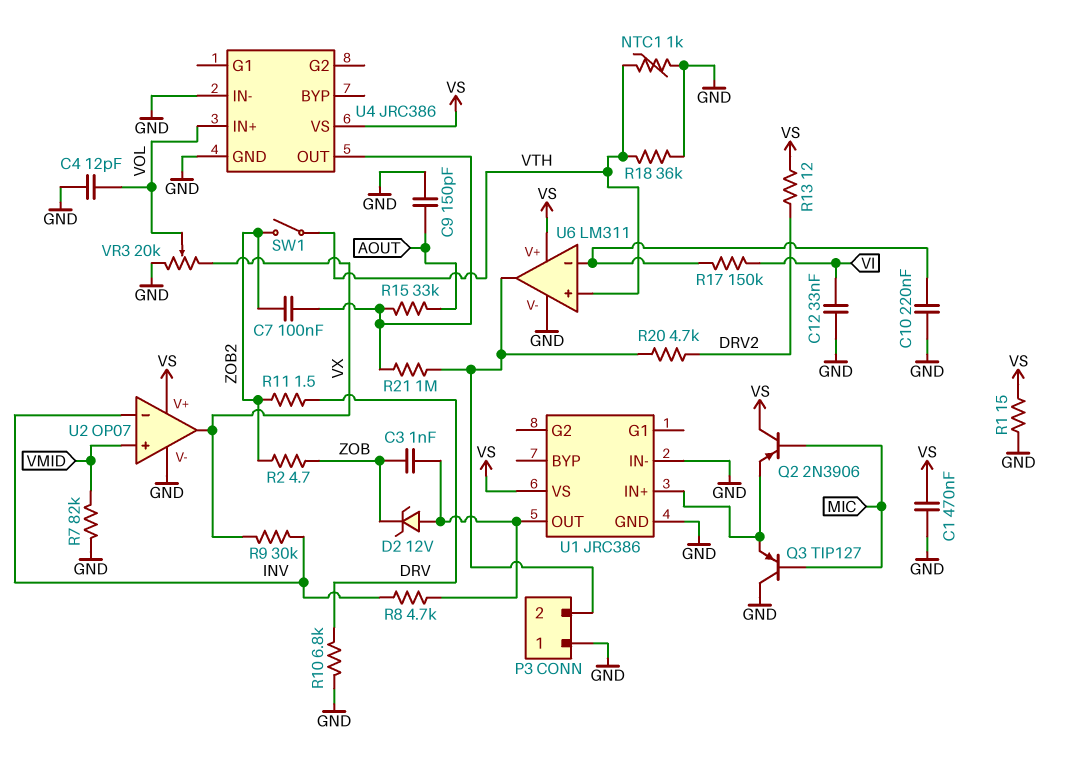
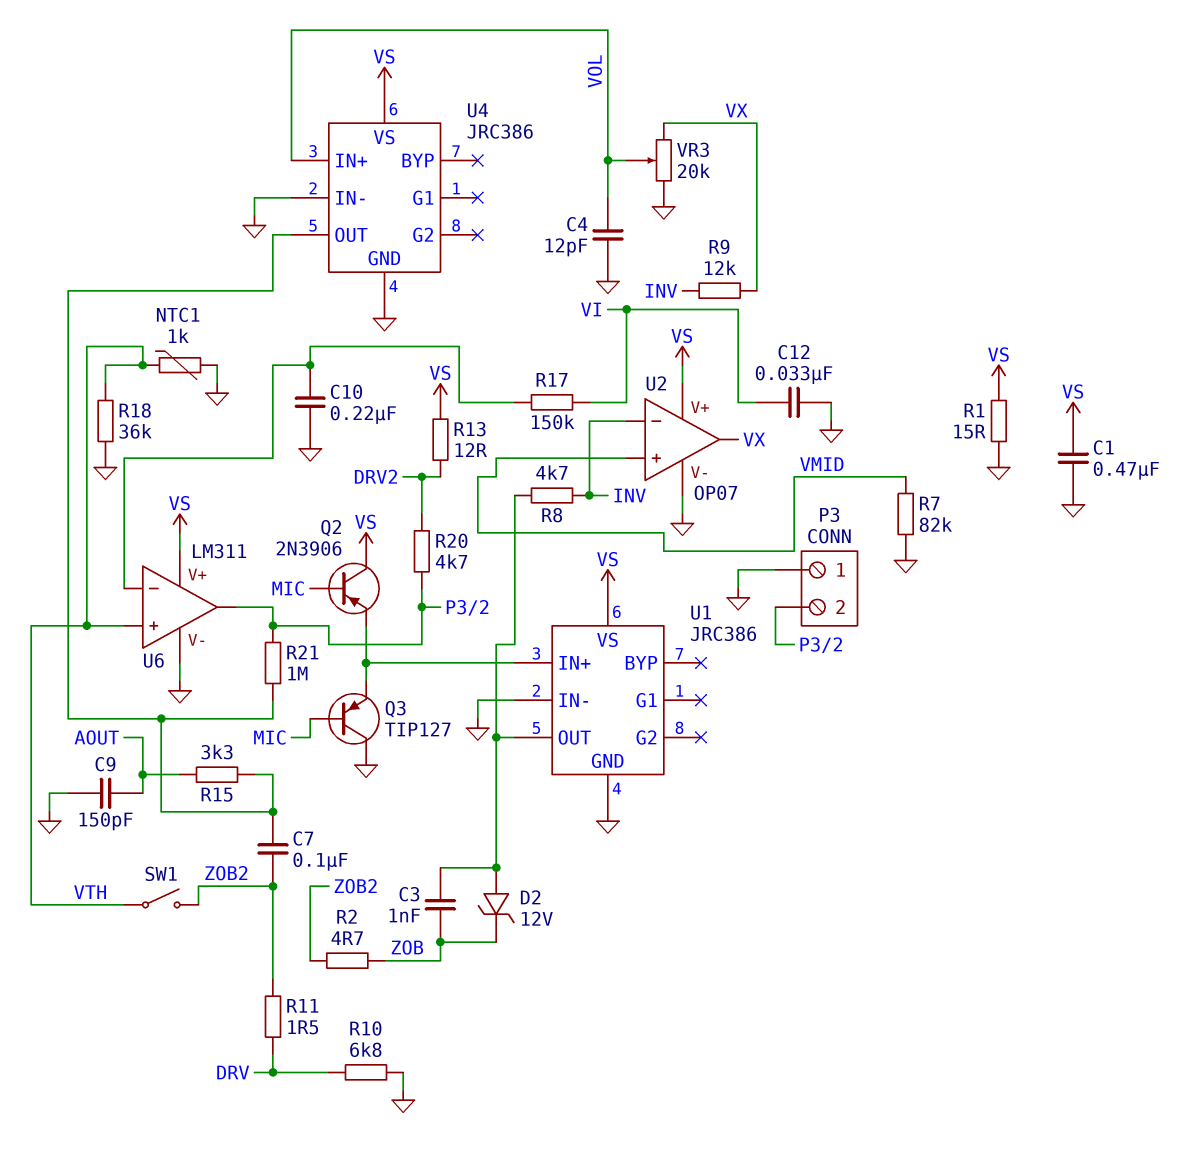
R9: 30k (INV, VX) -> 12k (INV, VX)
R15: 33k (AOUT, U4/OUT) -> 3.3k (AOUT, U4/OUT)

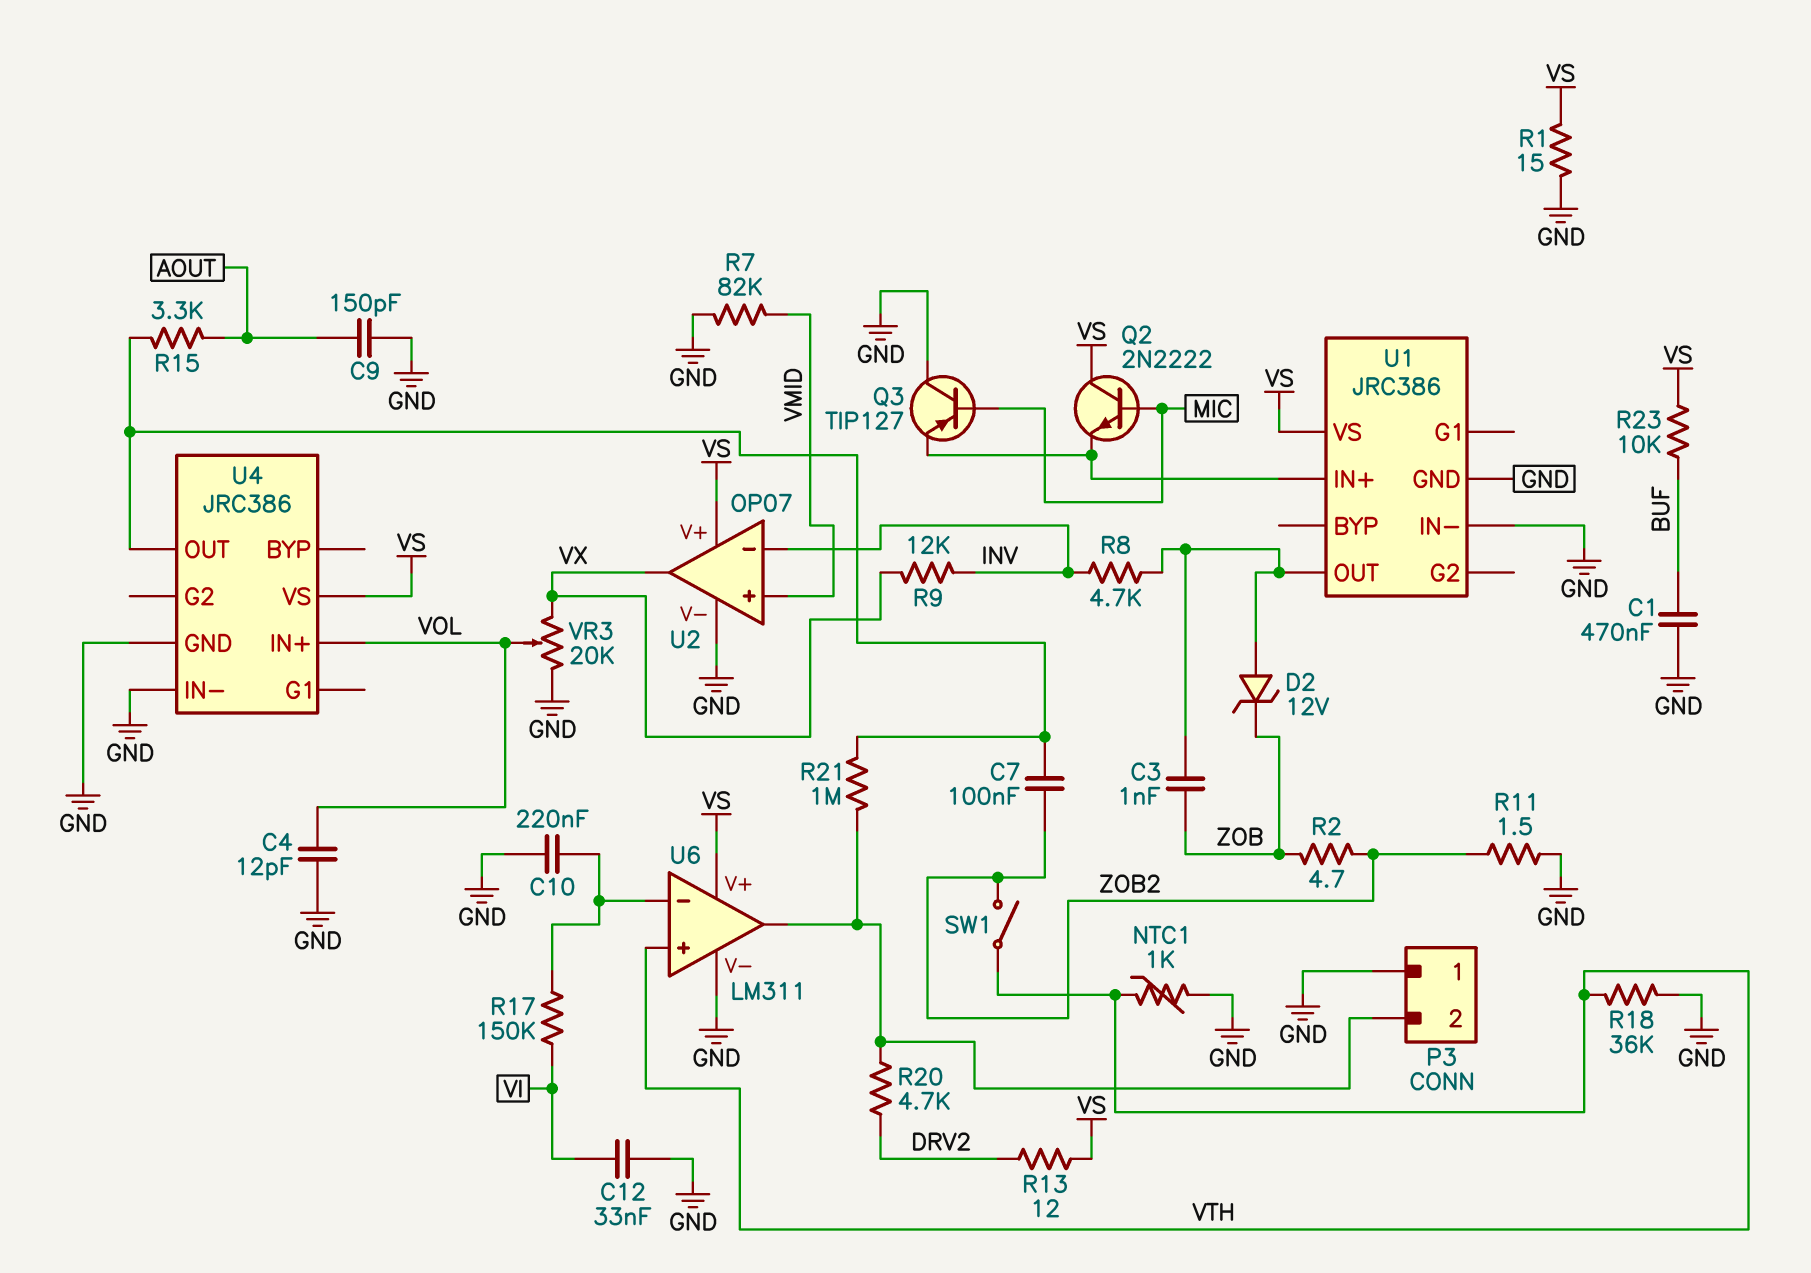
C1: 470nF (GND, VS) -> 470nF (BUF, GND)
Q2: PNP 2N3906 (B MIC, C VS, E U1/IN+) -> NPN 2N2222 (B MIC, C VS, E U1/IN+)
R10: 6.8k (DRV, GND) -> none
R11: 1.5 (DRV, ZOB2) -> 1.5 (GND, ZOB2)
R23: none -> 10k (BUF, VS)

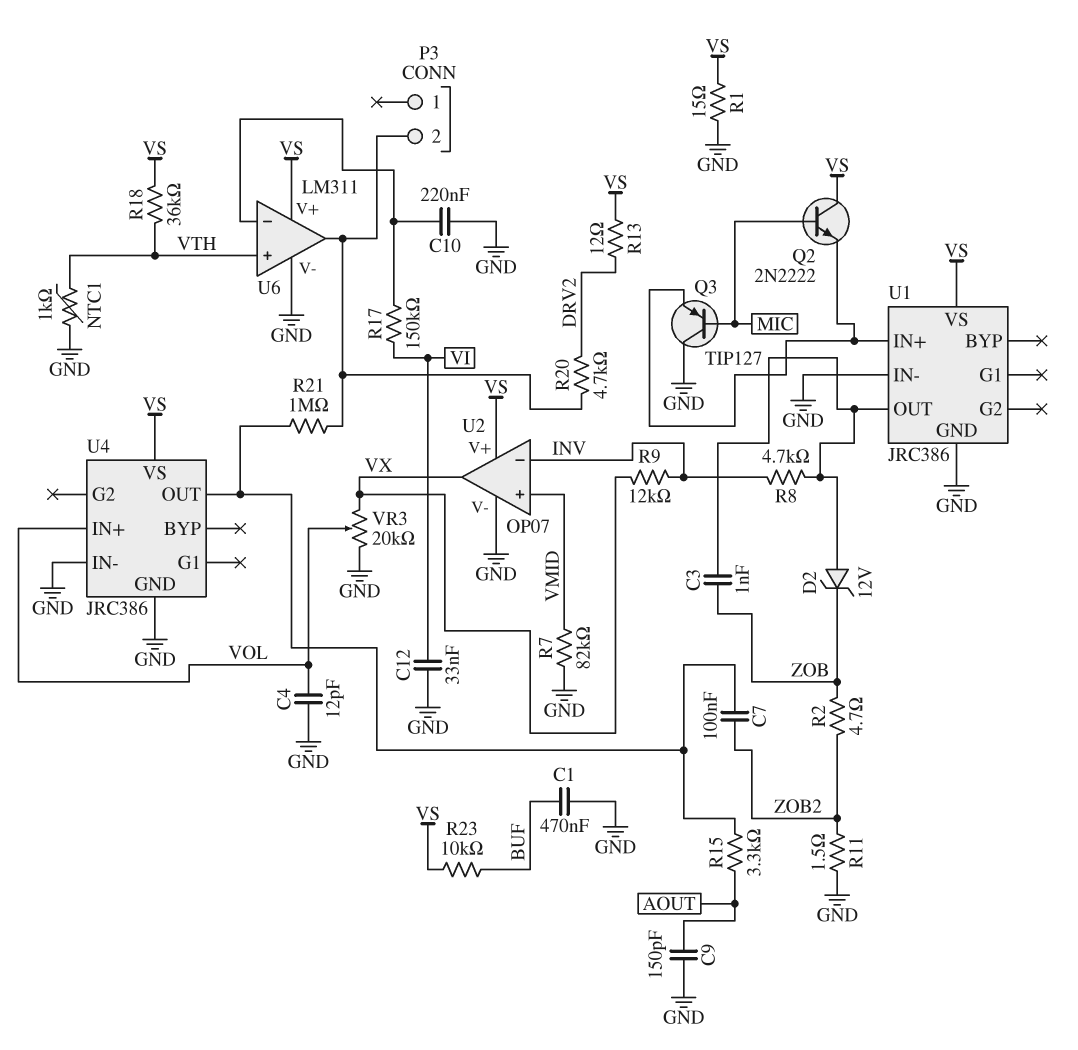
P3 pin 1: GND -> none
R18: 36k (GND, VTH) -> 36k (VS, VTH)
SW1: switch (VTH, ZOB2) -> none

